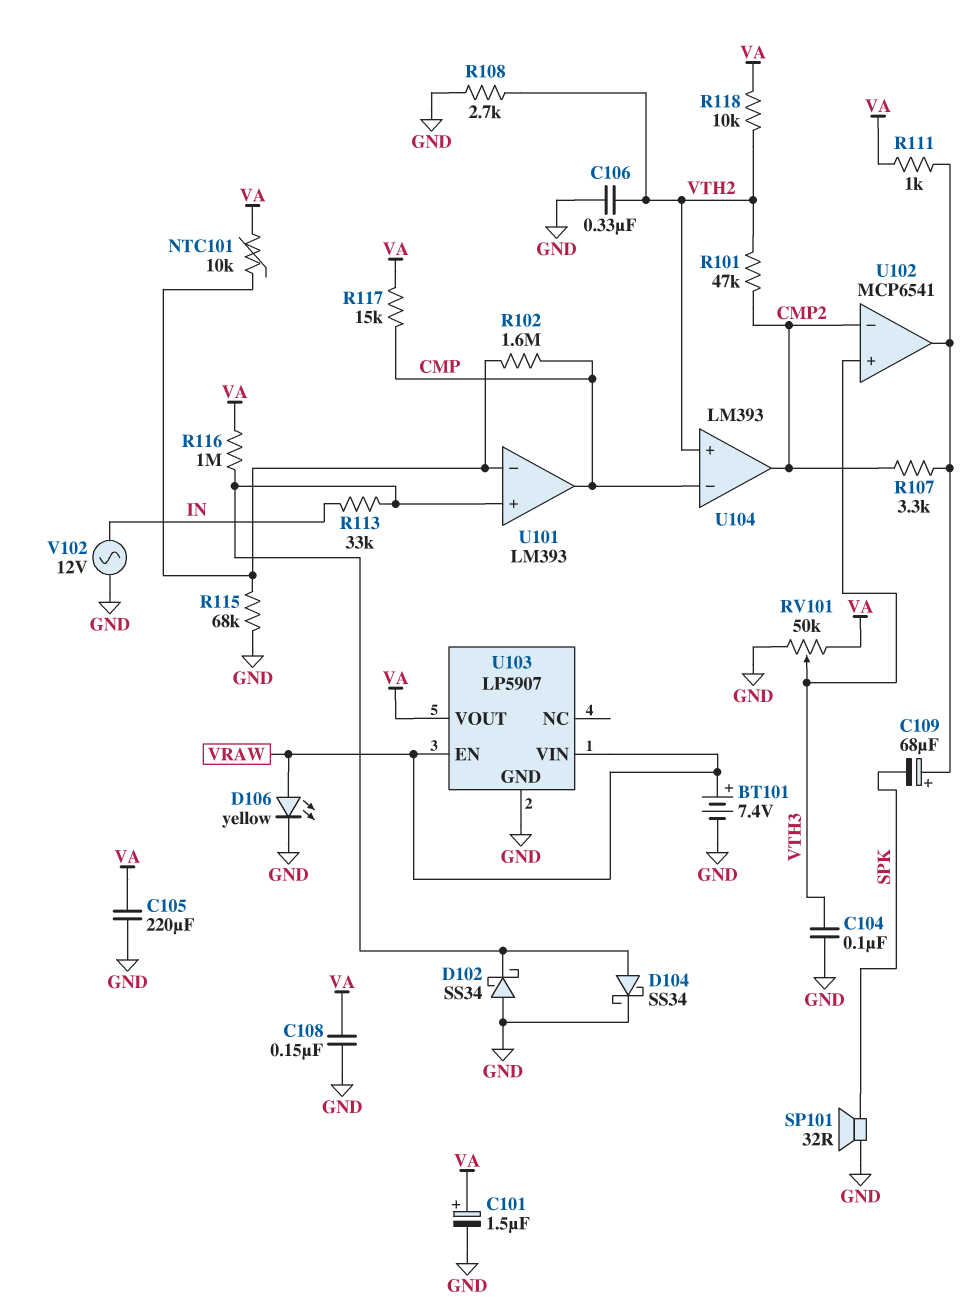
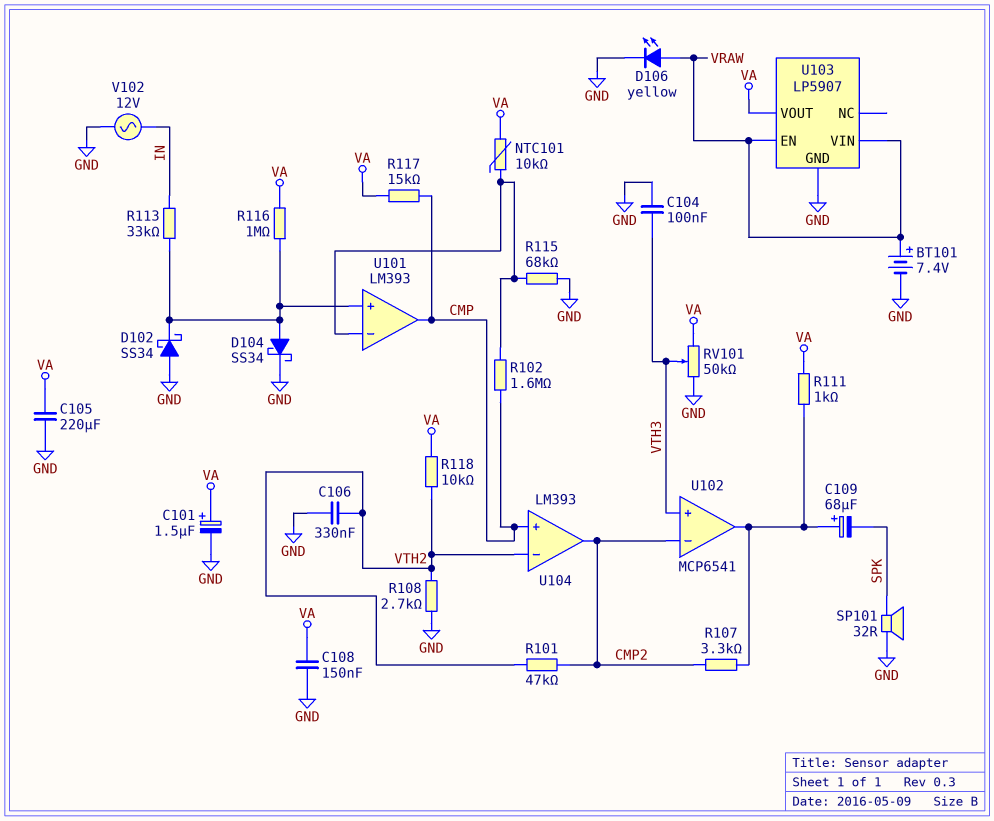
U104 pin in+: VTH2 -> CMP
U104 pin in-: CMP -> VTH2

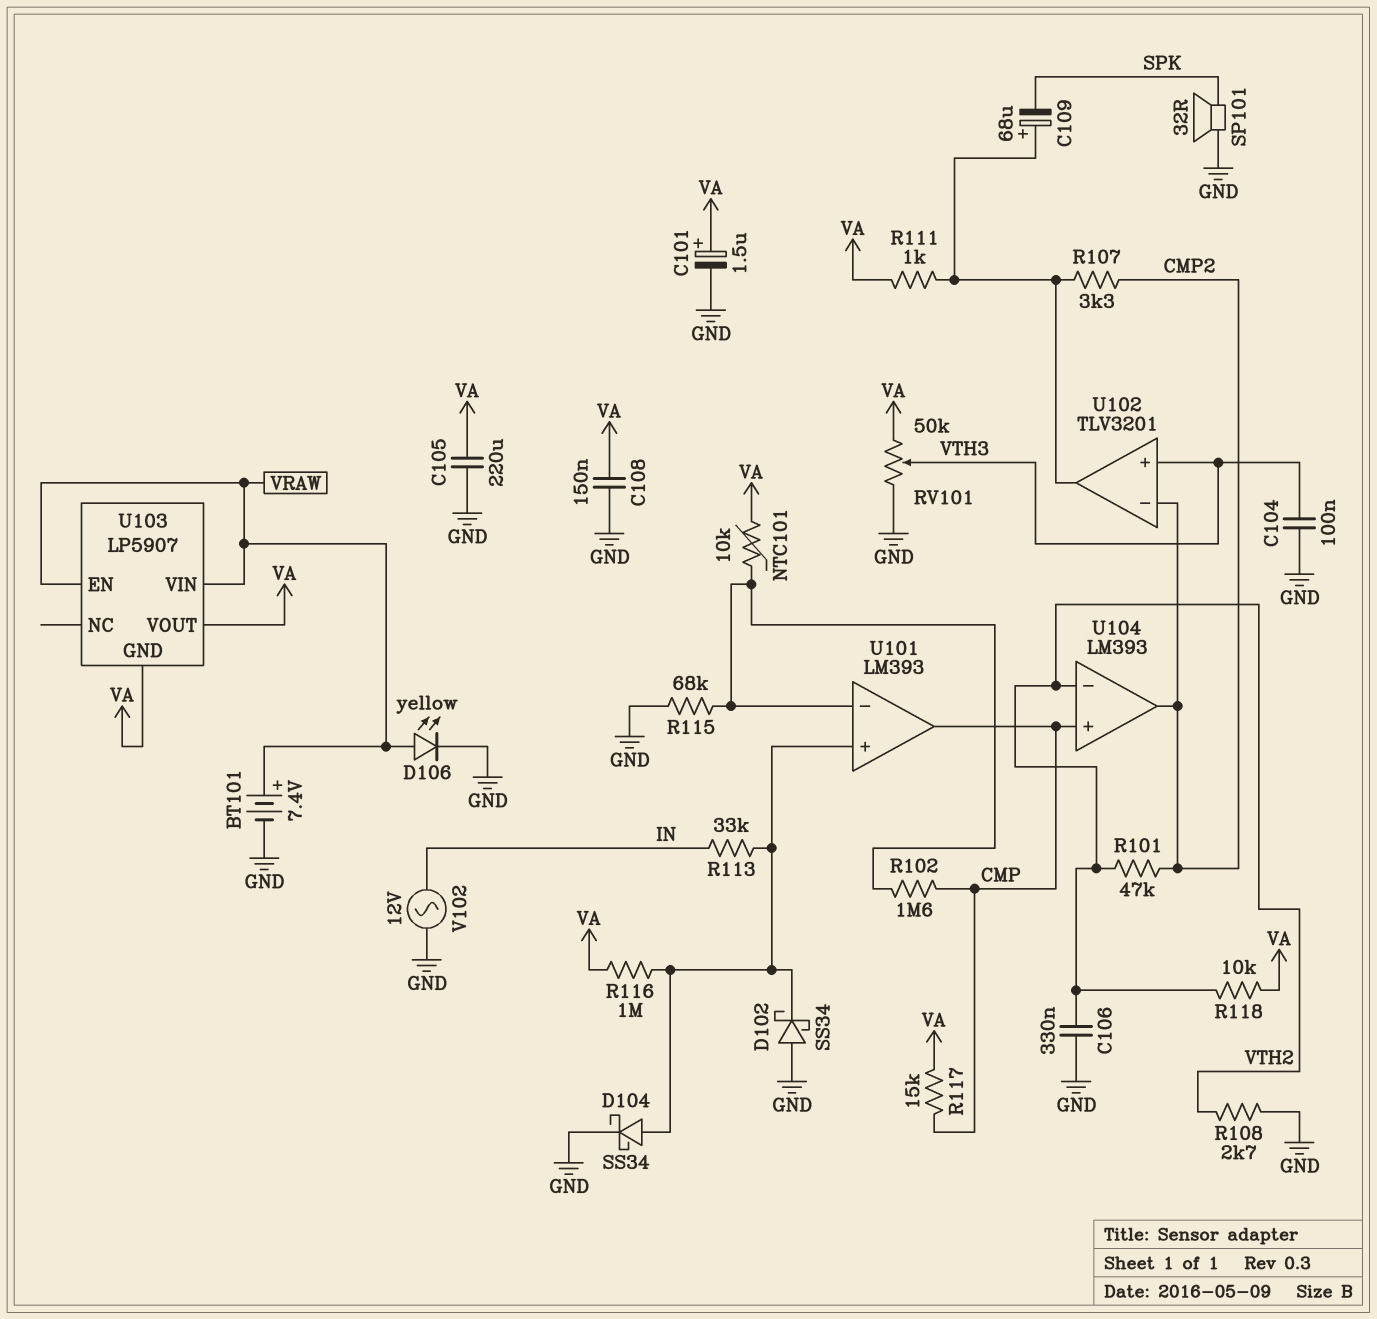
U102: MCP6541 -> TLV3201
U103 pin GND: GND -> VA

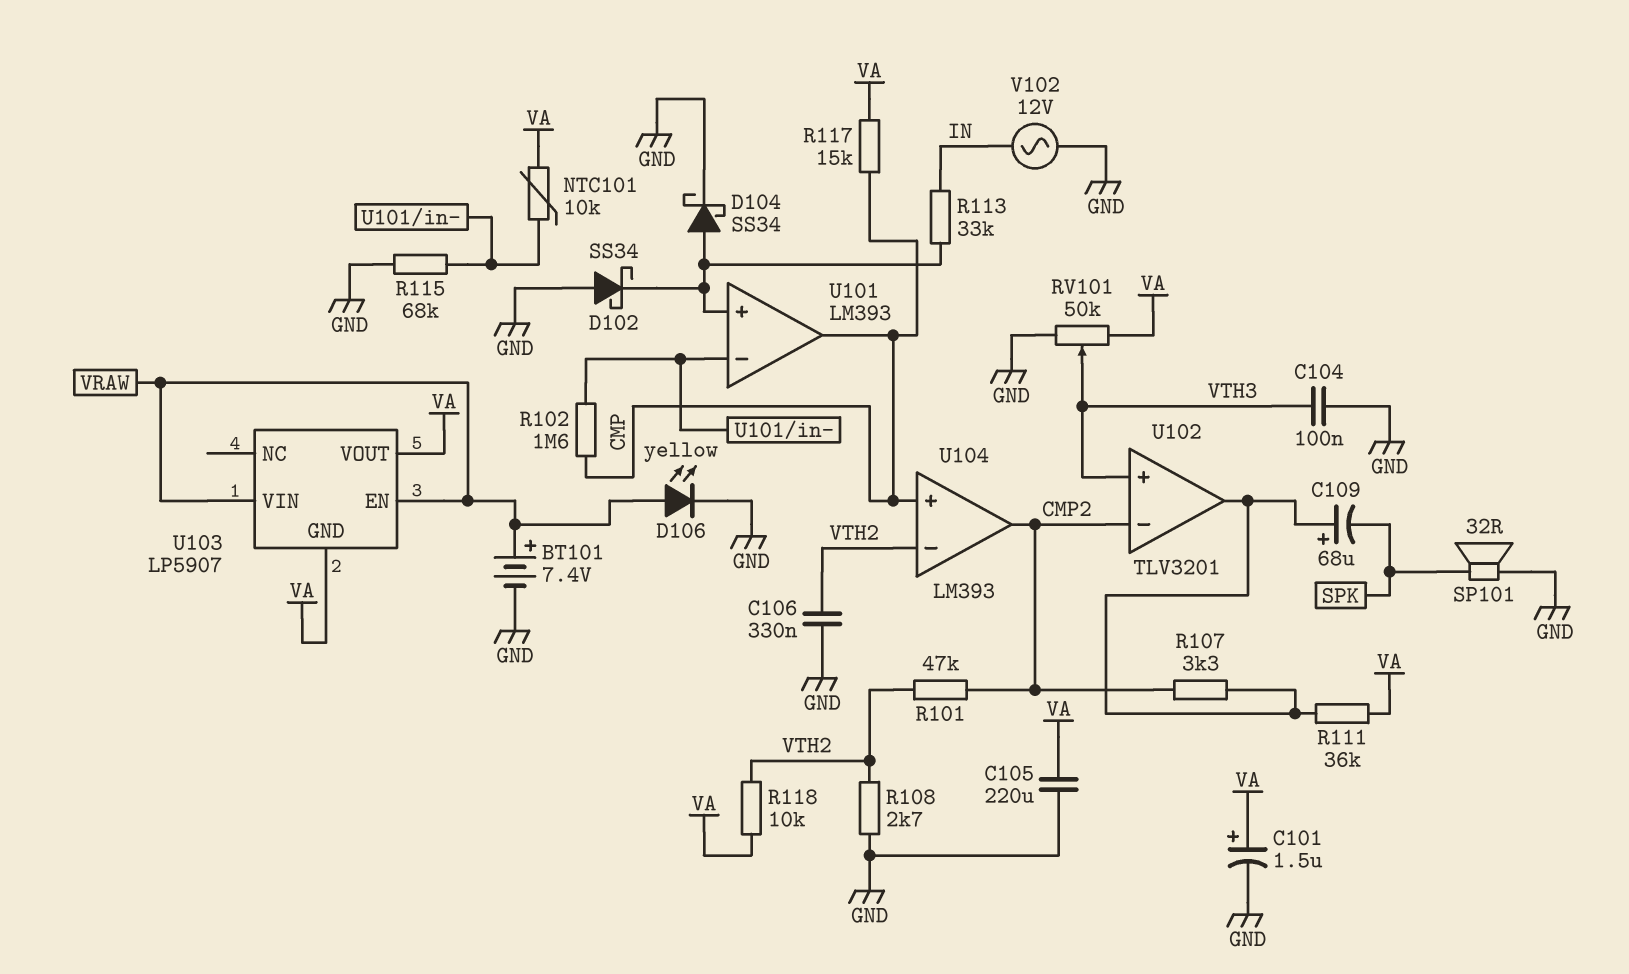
C108: 150nF (GND, VA) -> none
R111: 1k (U102/out, VA) -> 36k (U102/out, VA)
R116: 1M (U101/in+, VA) -> none

